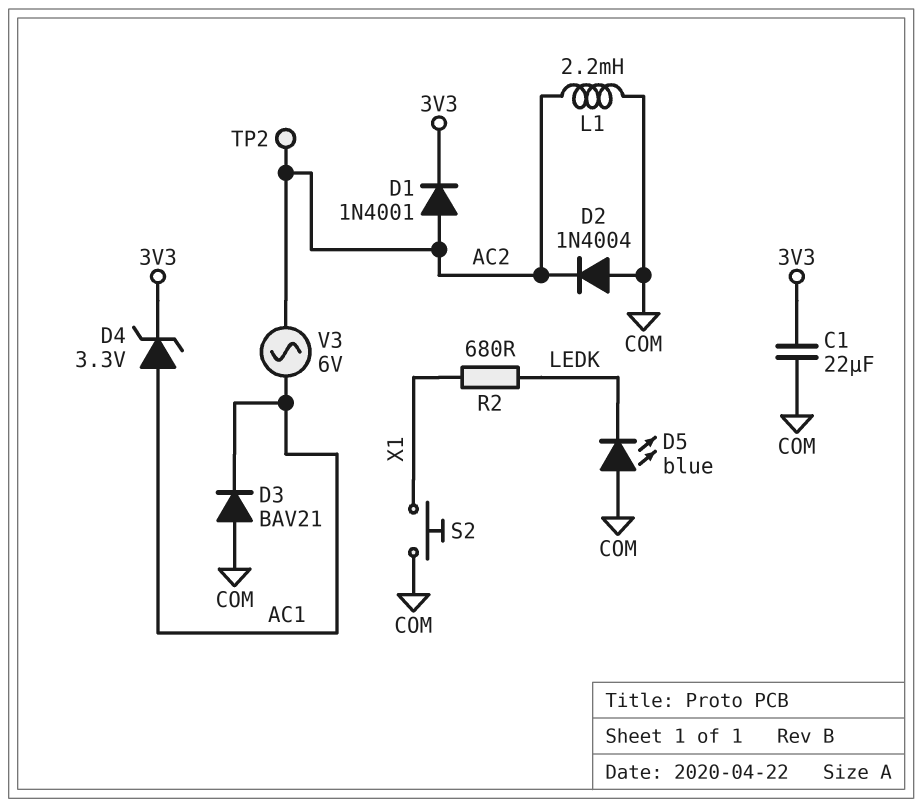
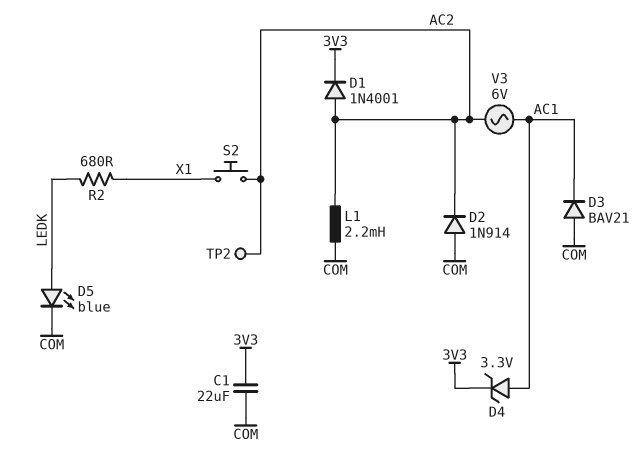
D2: diode 1N4004 (A COM, K AC2) -> diode 1N914 (A COM, K AC2)
D5: LED blue (A COM, K LEDK) -> LED blue (A LEDK, K COM)
S2: button (COM, X1) -> button (AC2, X1)

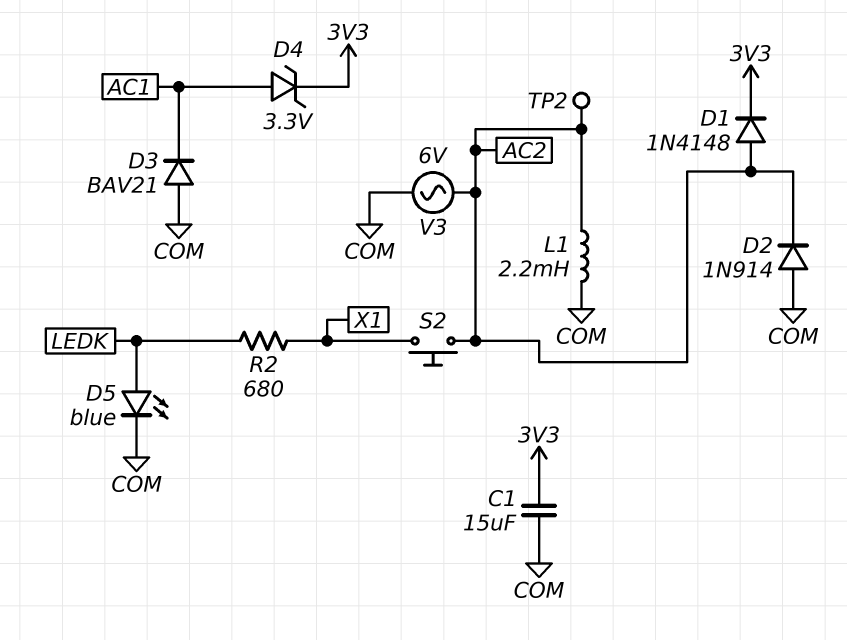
C1: 22uF (3V3, COM) -> 15uF (3V3, COM)
D1: diode 1N4001 (A AC2, K 3V3) -> diode 1N4148 (A AC2, K 3V3)
V3: AC 6V (AC1, AC2) -> AC 6V (AC2, COM)

